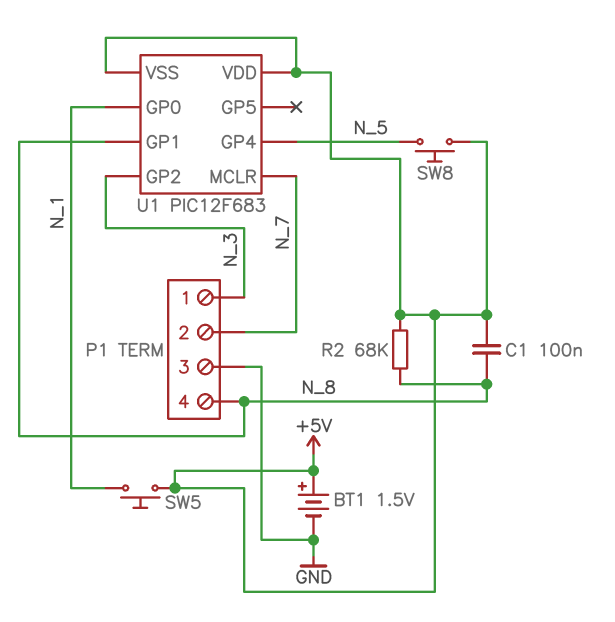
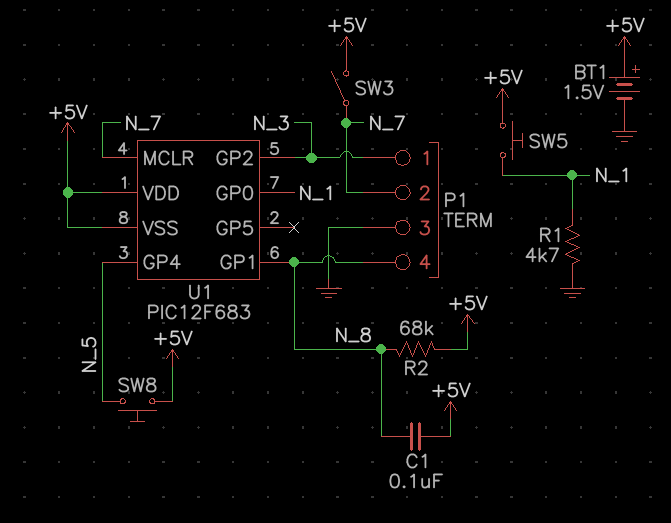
R1: none -> 4.7k (GND, N_1)
SW3: none -> switch (+5V, N_7)

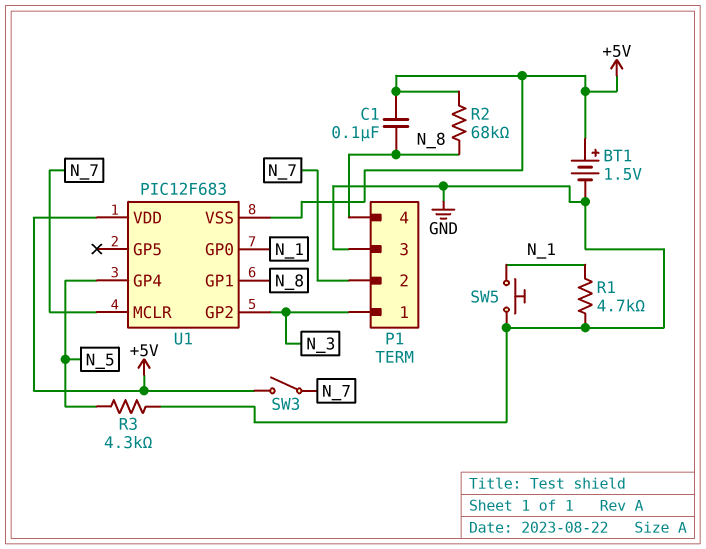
R3: none -> 4.3k (GND, N_5)
SW5: button (+5V, N_1) -> button (GND, N_1)
SW8: button (+5V, N_5) -> none

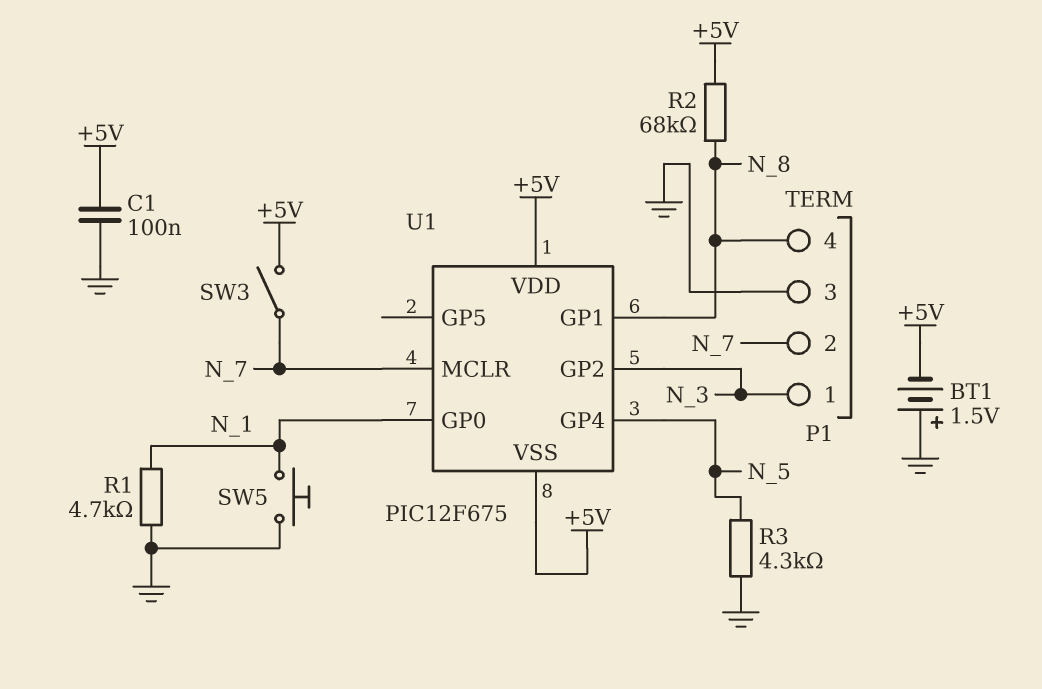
BT1: 1.5V (plus +5V, minus GND) -> 1.5V (plus GND, minus +5V)
C1: 100nF (+5V, N_8) -> 100nF (+5V, GND)
U1: PIC12F683 -> PIC12F675

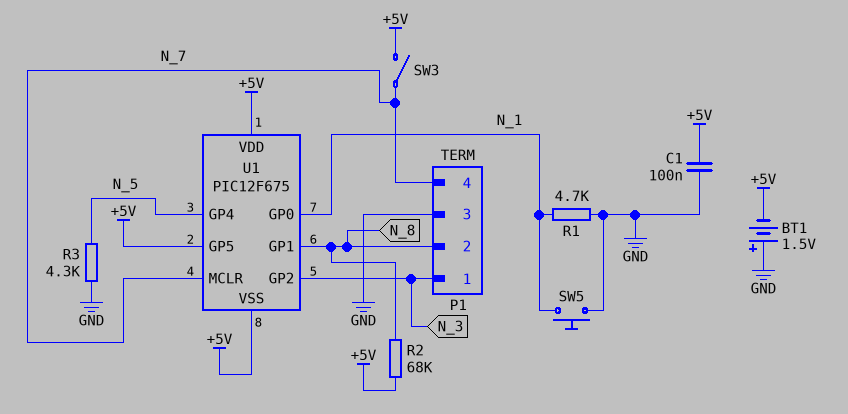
P1 pin 2: N_7 -> N_8
P1 pin 4: N_8 -> N_7
U1 pin GP5: none -> +5V

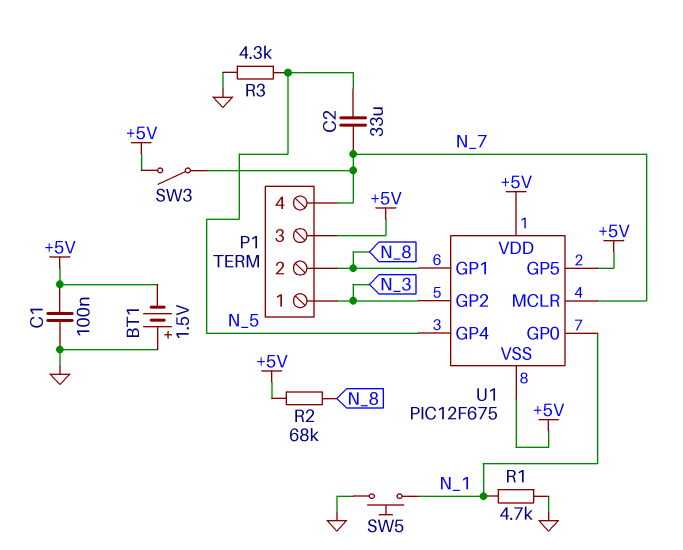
C2: none -> 33uF (N_5, N_7)
P1 pin 3: GND -> +5V

